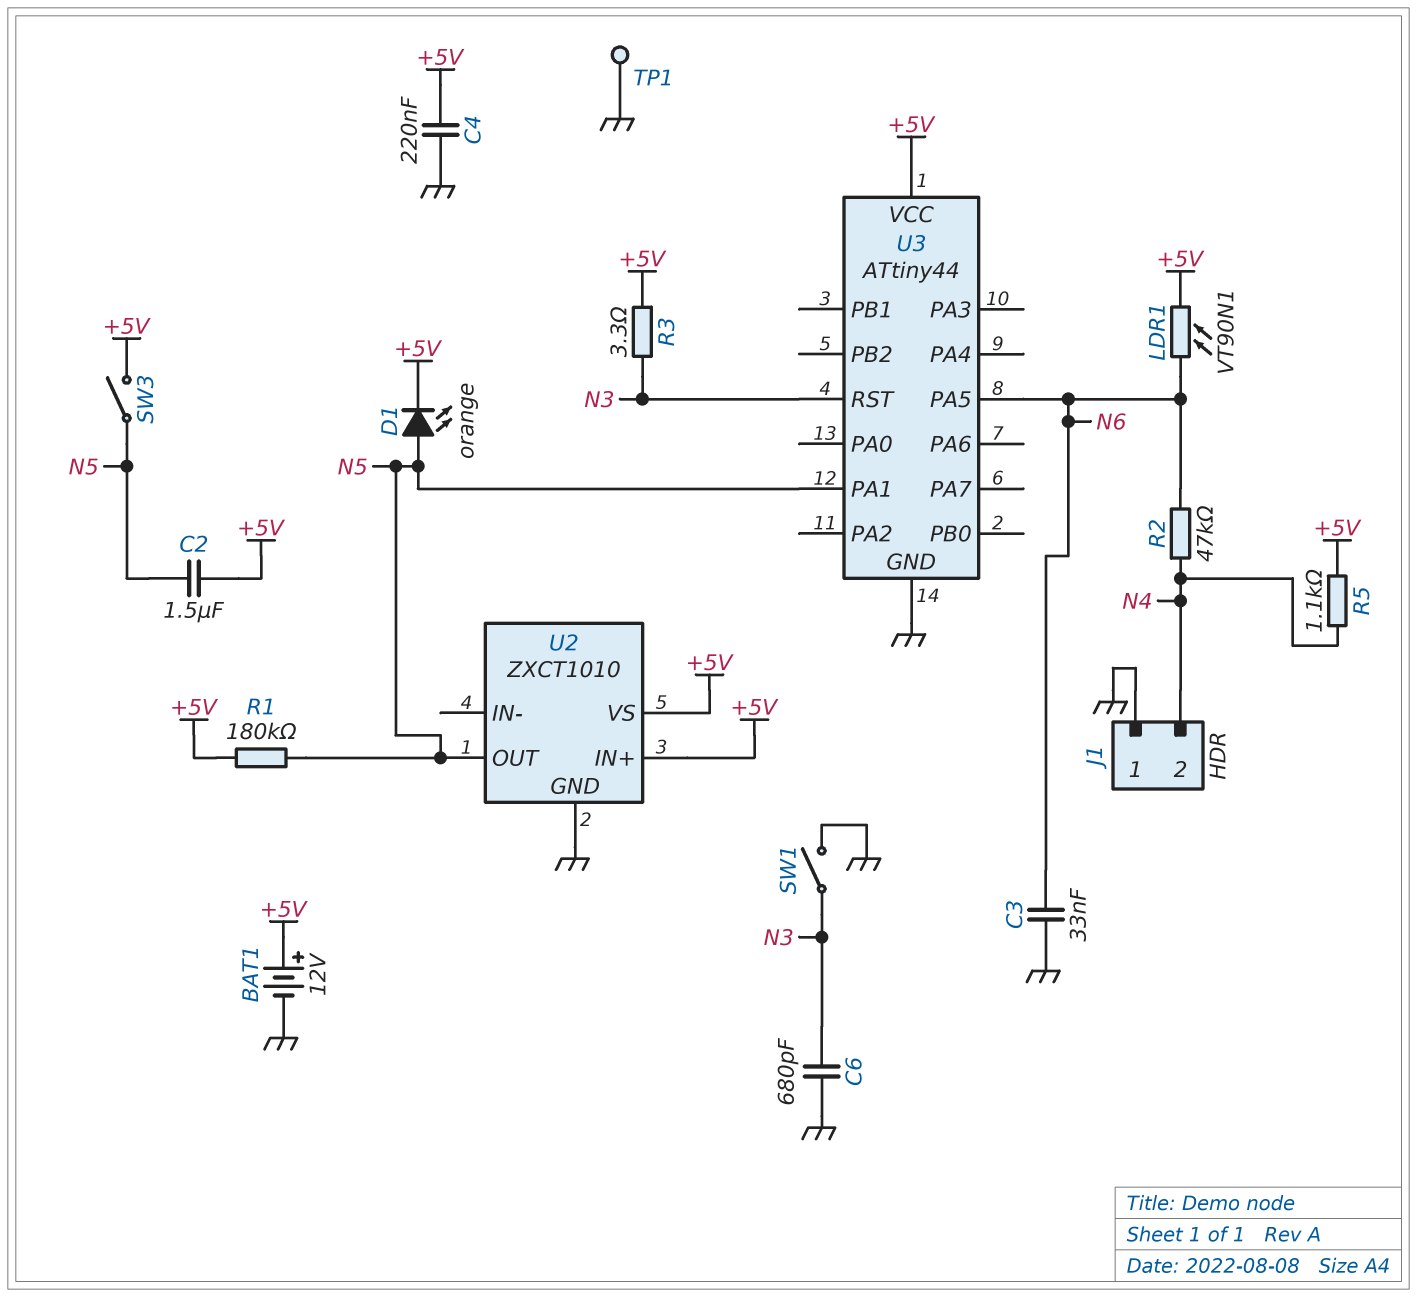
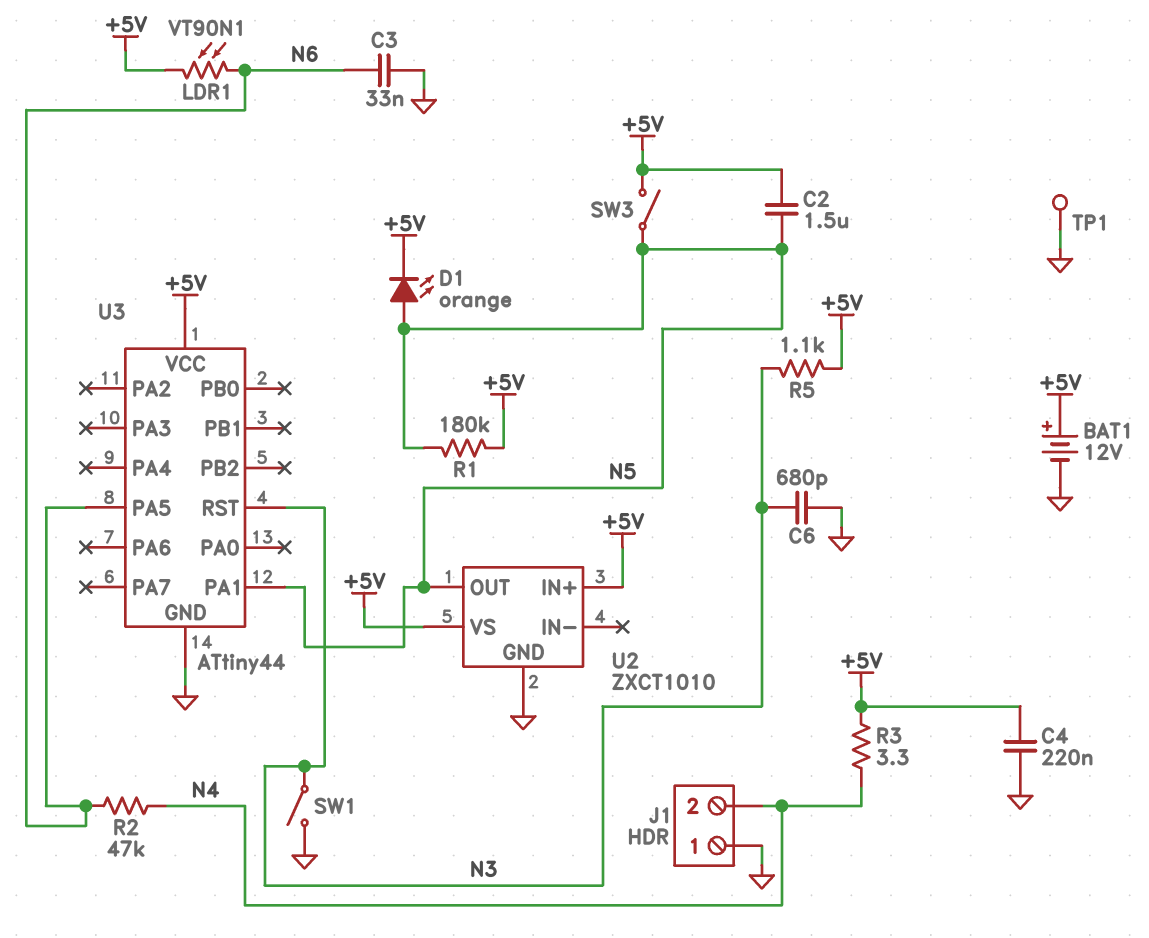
R3: 3.3 (+5V, N3) -> 3.3 (+5V, N4)
R5: 1.1k (+5V, N4) -> 1.1k (+5V, N3)

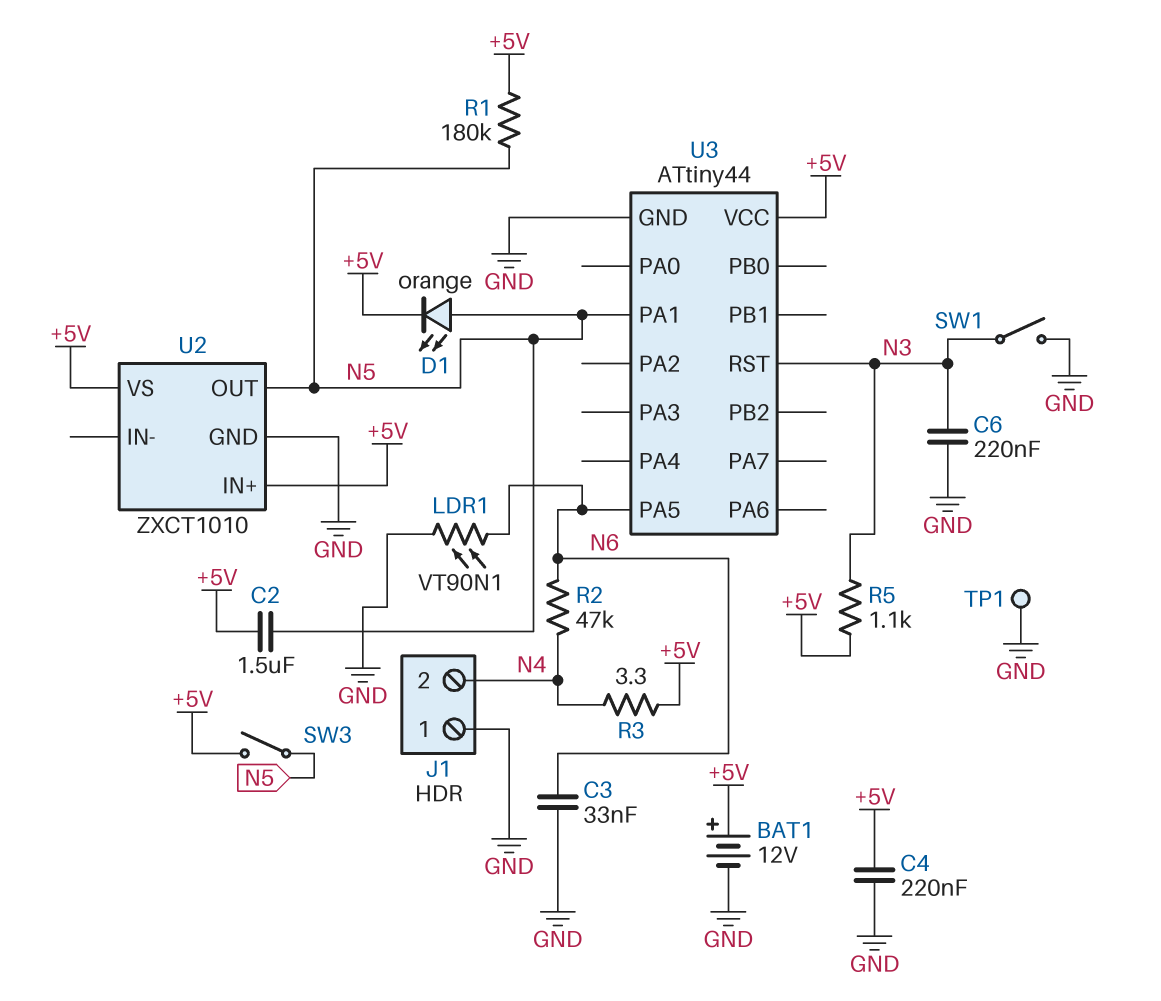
C6: 680pF (GND, N3) -> 220nF (GND, N3)
LDR1: VT90N1 (+5V, N6) -> VT90N1 (GND, N6)

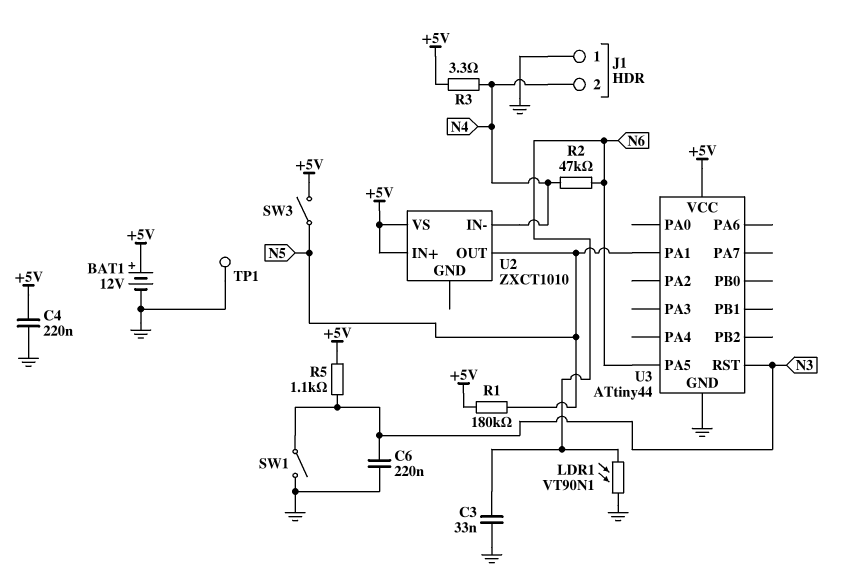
C2: 1.5uF (+5V, N5) -> none
D1: LED orange (A N5, K +5V) -> none
U2 pin GND: GND -> none
U2 pin IN-: none -> N4

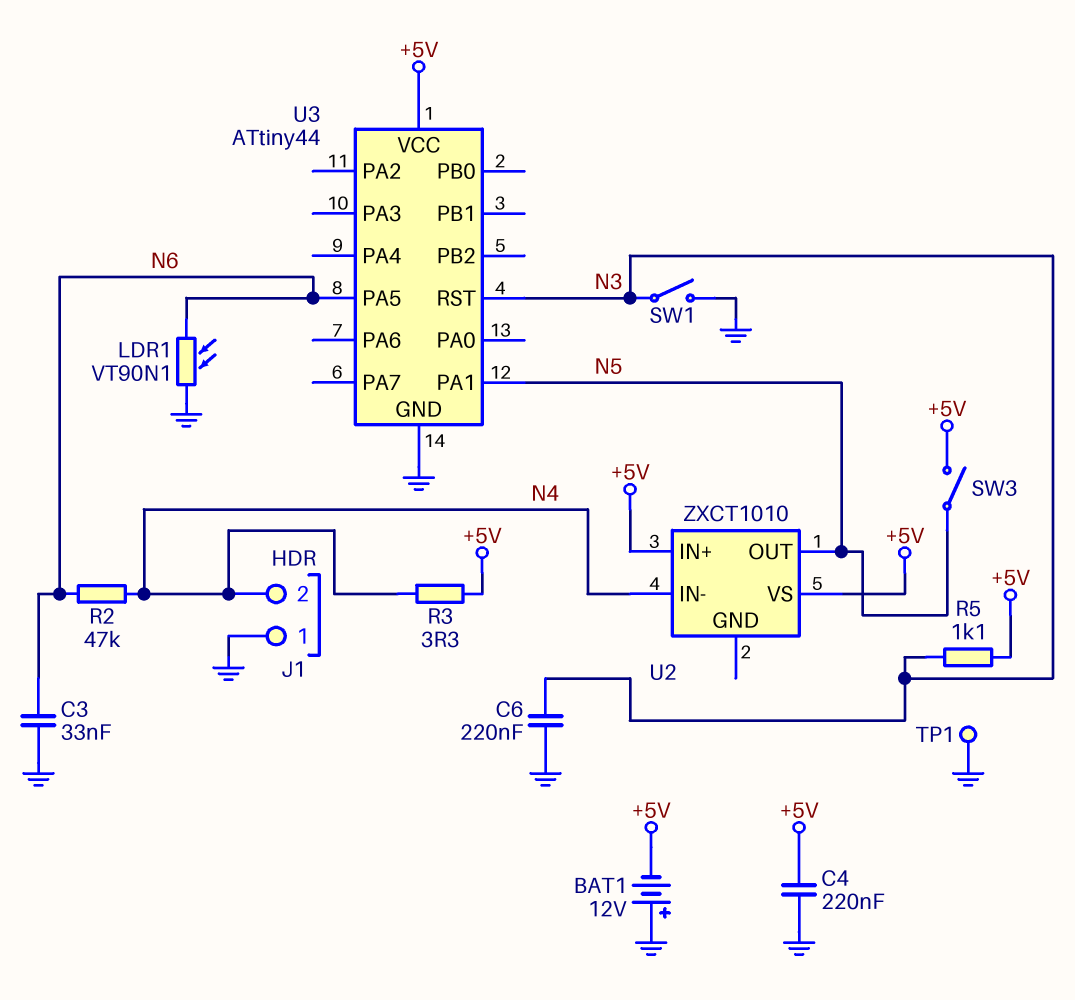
BAT1: 12V (plus +5V, minus GND) -> 12V (plus GND, minus +5V)
R1: 180k (+5V, N5) -> none

